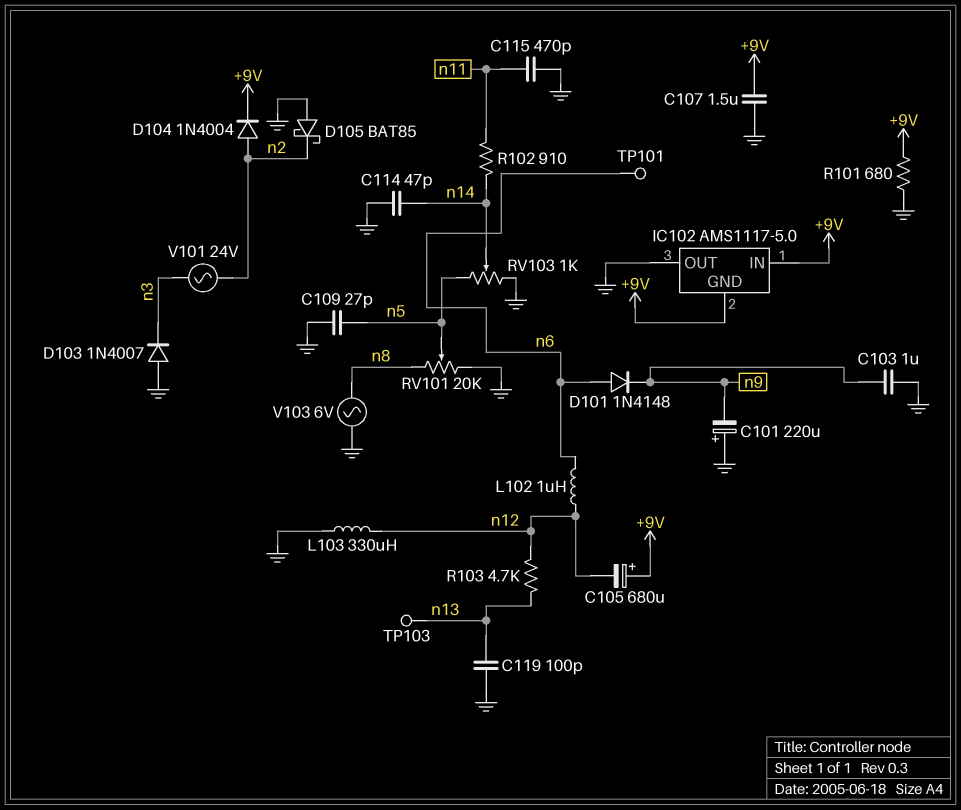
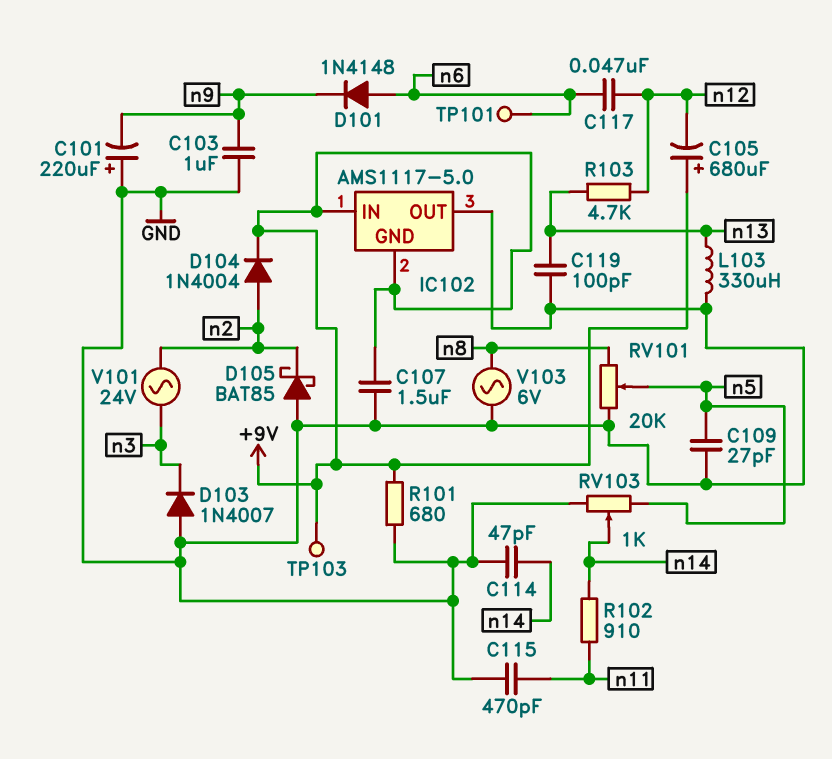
C117: none -> 47nF (n6, n12)
L102: 1uH (n6, n12) -> none
L103: 330uH (GND, n12) -> 330uH (GND, n13)
TP103: test point (n13) -> test point (+9V)

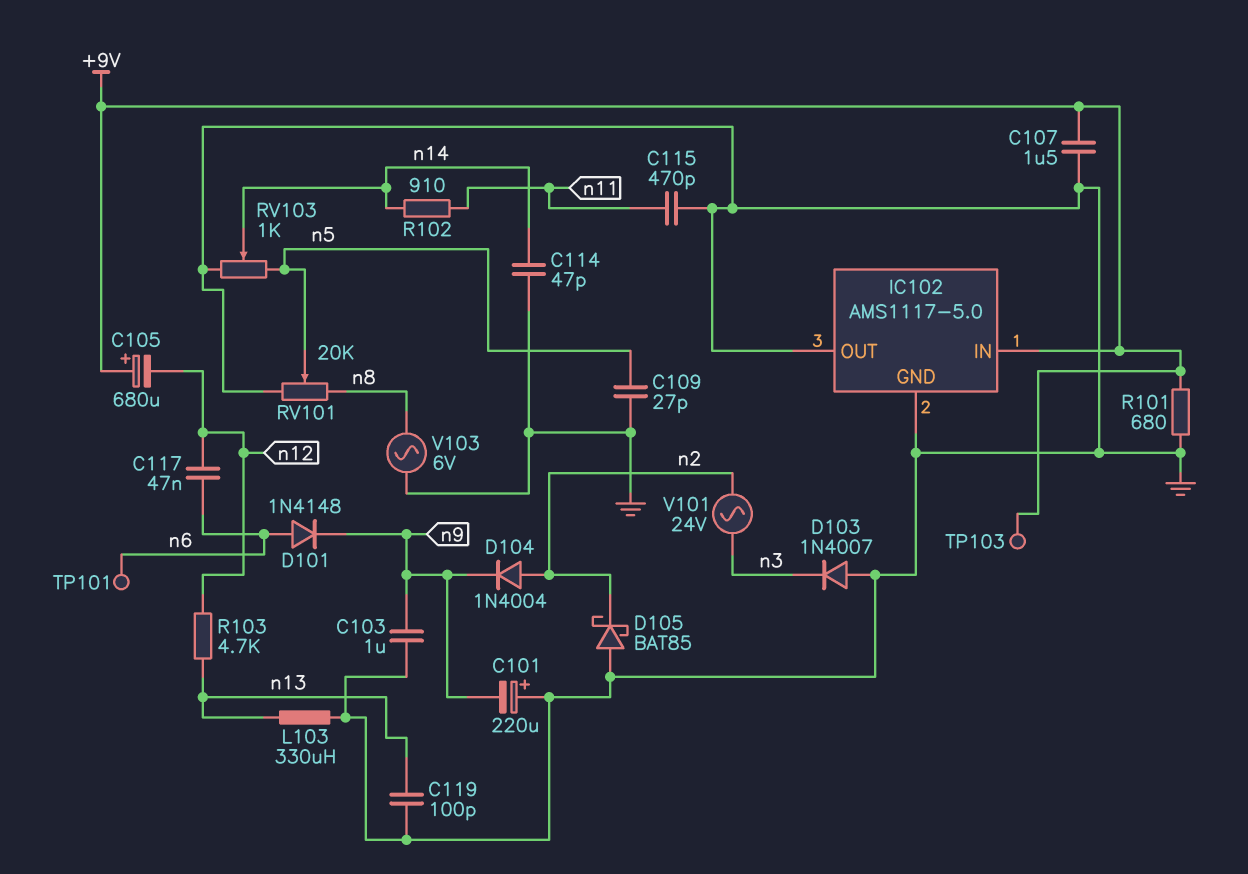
D104: diode 1N4004 (A n2, K +9V) -> diode 1N4004 (A n2, K n9)
IC102 pin GND: +9V -> GND

